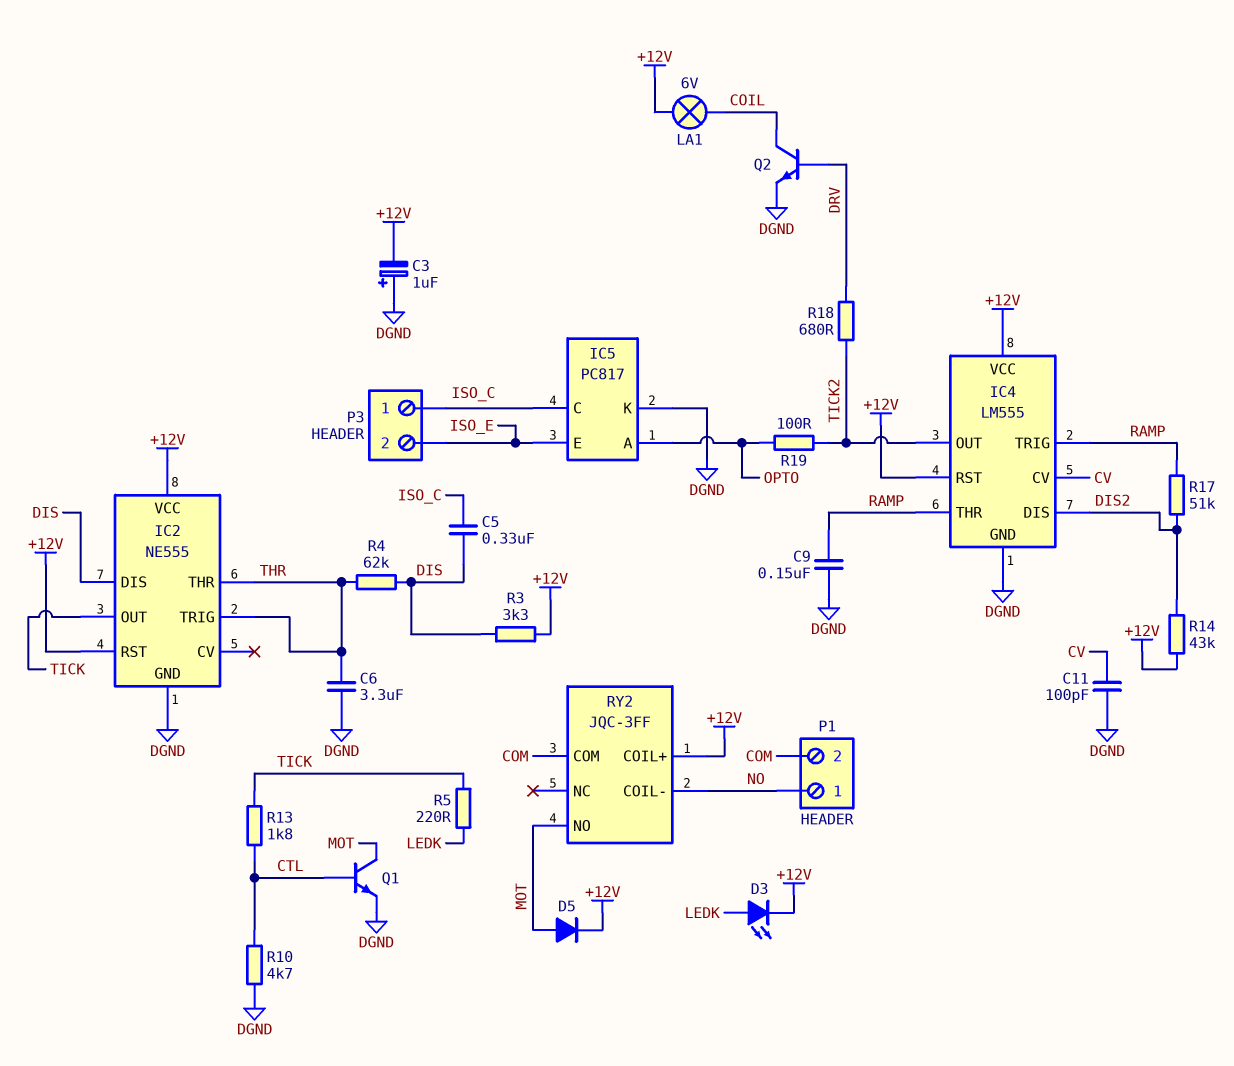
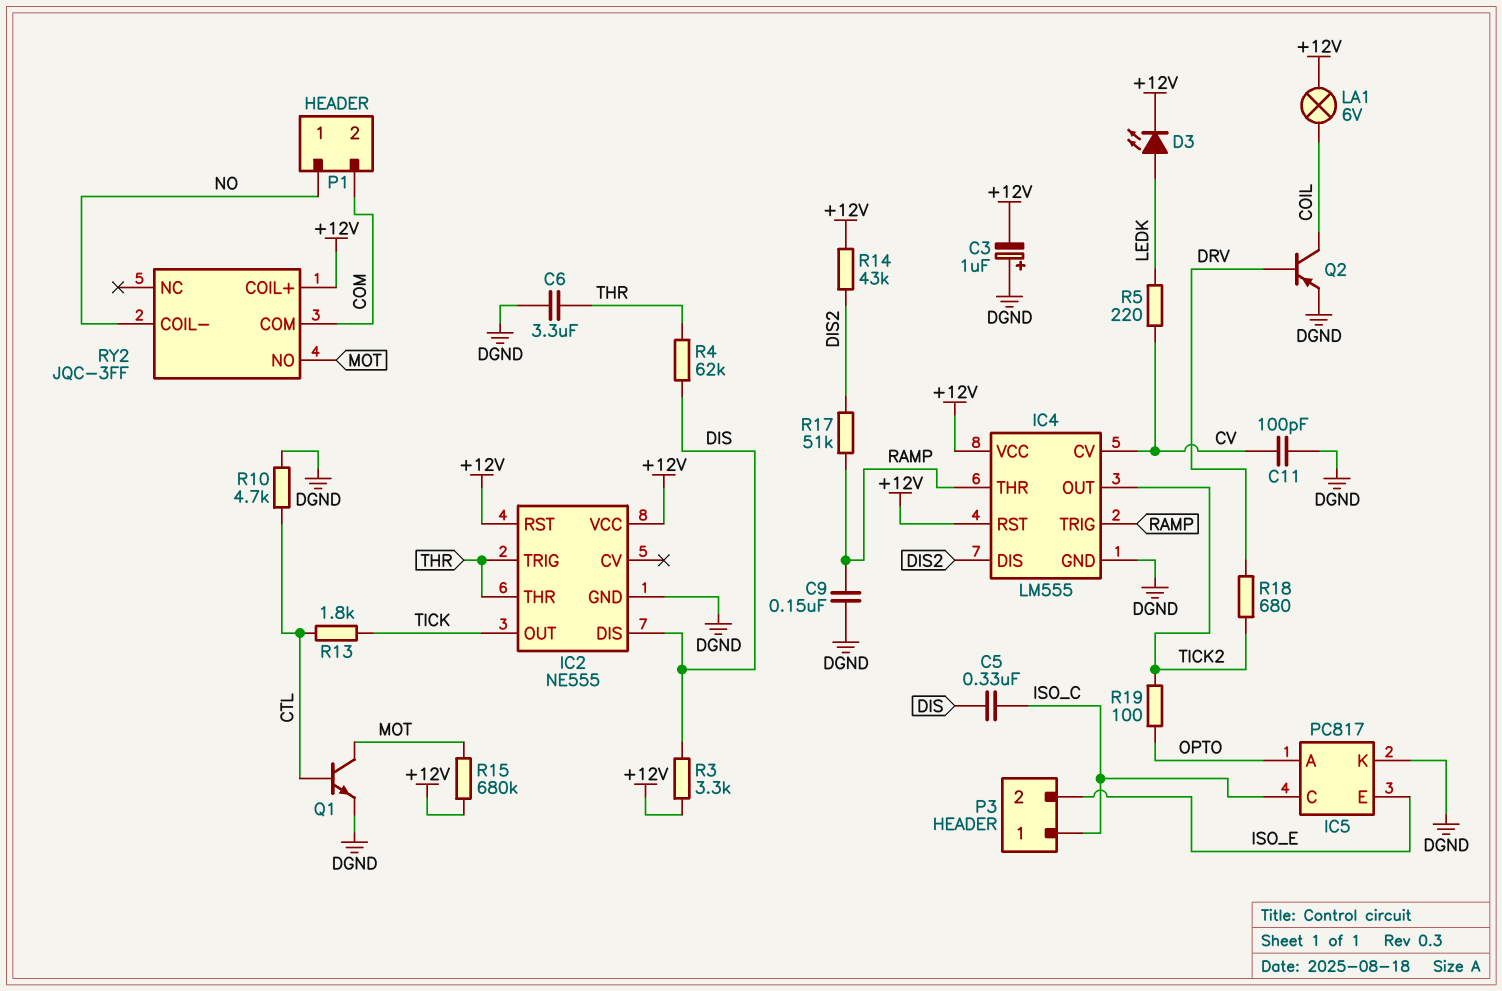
D5: diode (A MOT, K +12V) -> none
Q2: NPN (B DRV, C COIL, E DGND) -> PNP (B DRV, C COIL, E DGND)
R5: 220 (LEDK, TICK) -> 220 (CV, LEDK)
R15: none -> 680k (+12V, MOT)

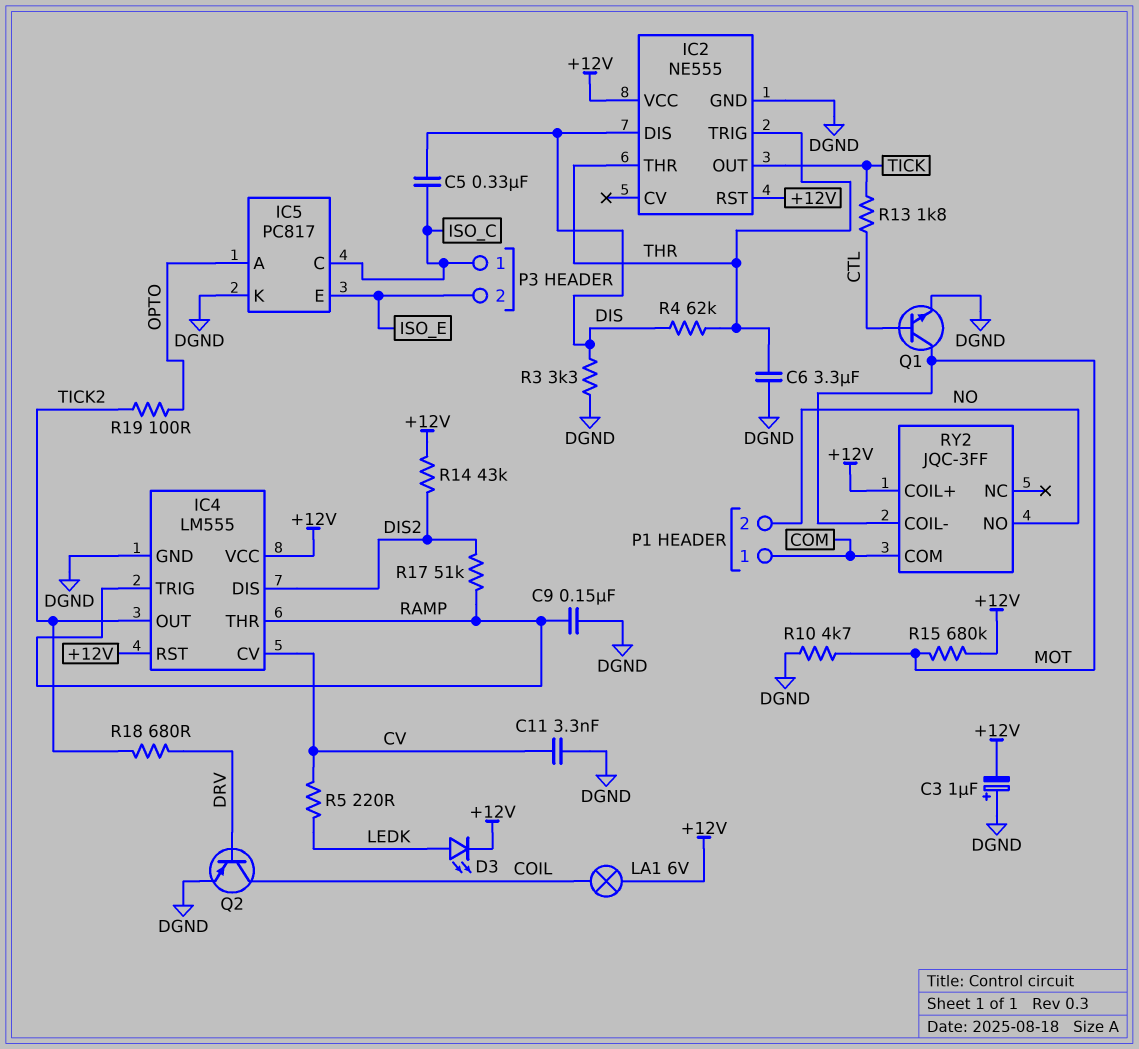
C11: 100pF (CV, DGND) -> 3.3nF (CV, DGND)
P1 pin 1: NO -> COM
P1 pin 2: COM -> NO
R3: 3.3k (+12V, DIS) -> 3.3k (DGND, DIS)
R10: 4.7k (CTL, DGND) -> 4.7k (DGND, MOT)
RY2 pin COIL-: NO -> MOT
RY2 pin NO: MOT -> NO

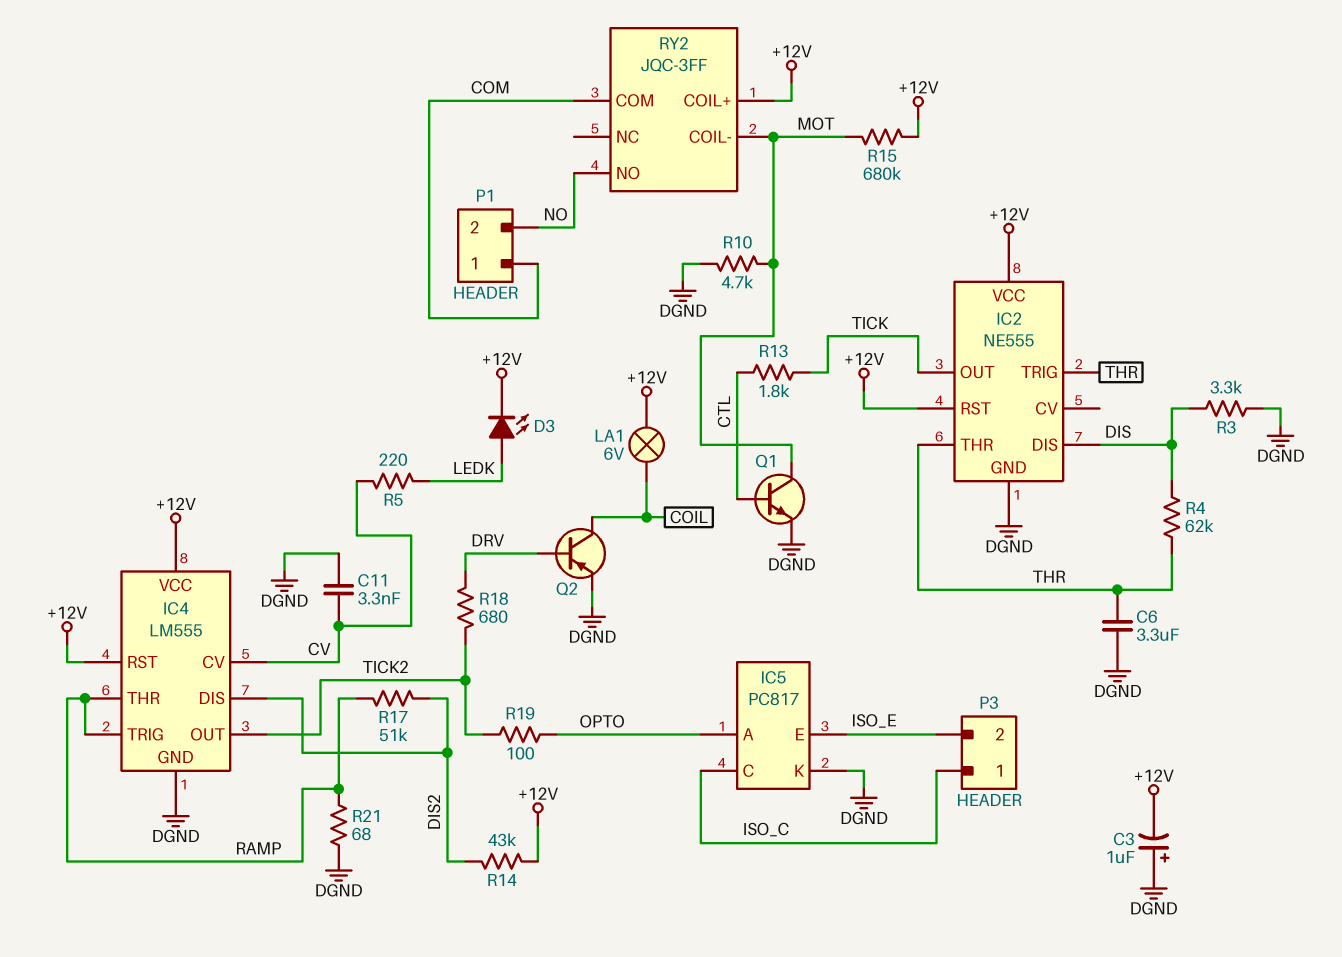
C5: 330nF (DIS, ISO_C) -> none
C9: 150nF (DGND, RAMP) -> none
R21: none -> 68 (DGND, RAMP)

